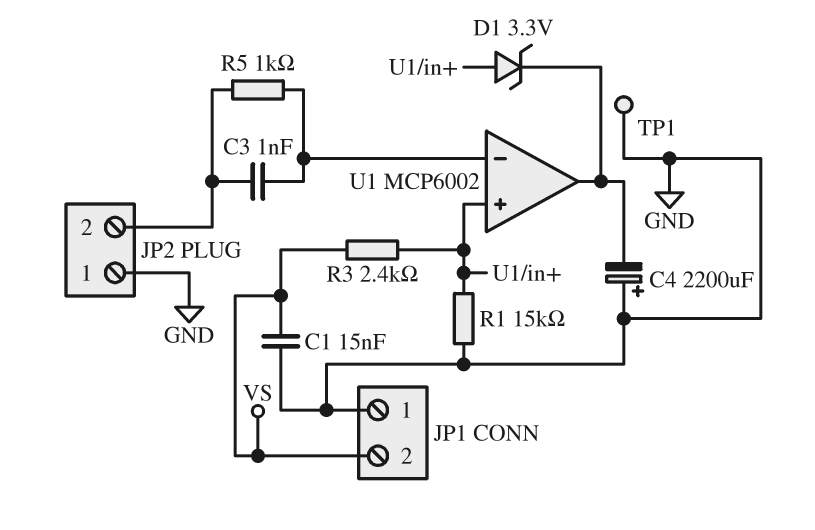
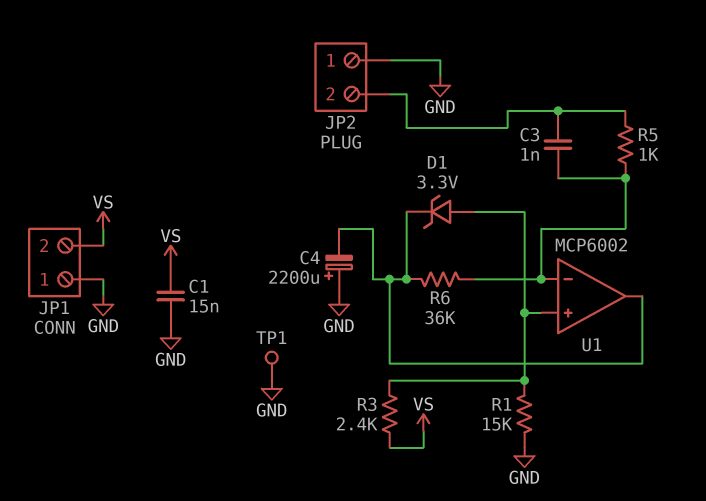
R6: none -> 36k (U1/in-, U1/out)

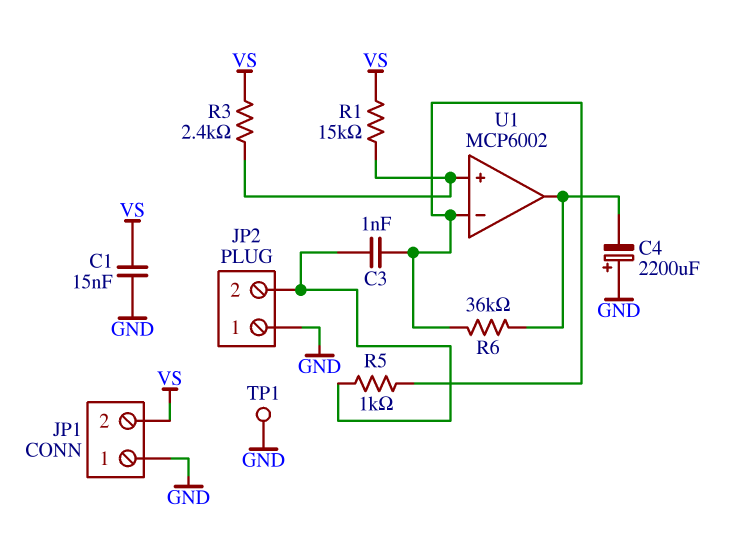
D1: zener 3.3V (A U1/in+, K U1/out) -> none
R1: 15k (GND, U1/in+) -> 15k (U1/in+, VS)

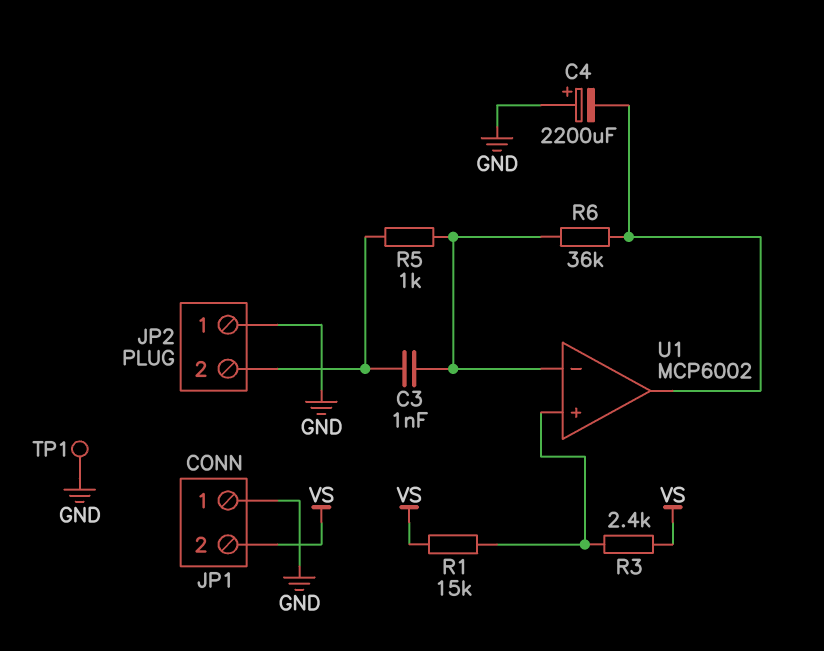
C1: 15nF (GND, VS) -> none

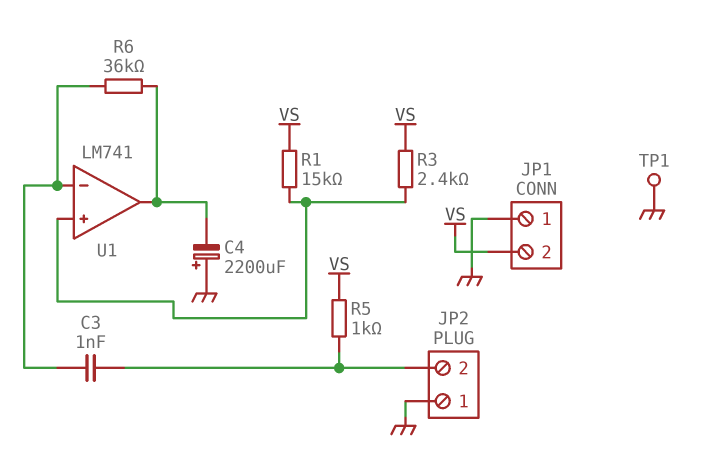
R5: 1k (JP2/2, U1/in-) -> 1k (JP2/2, VS)
U1: MCP6002 -> LM741

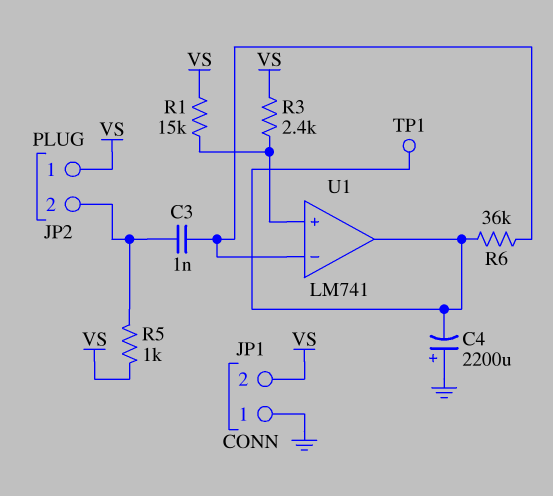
JP2 pin 1: GND -> VS
TP1: test point (GND) -> test point (U1/out)

